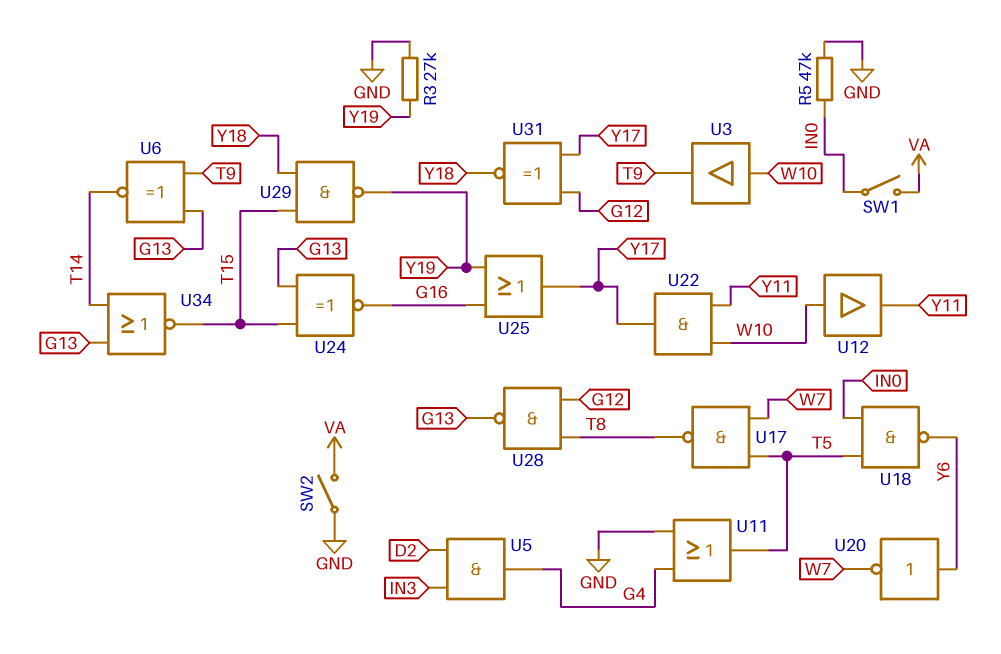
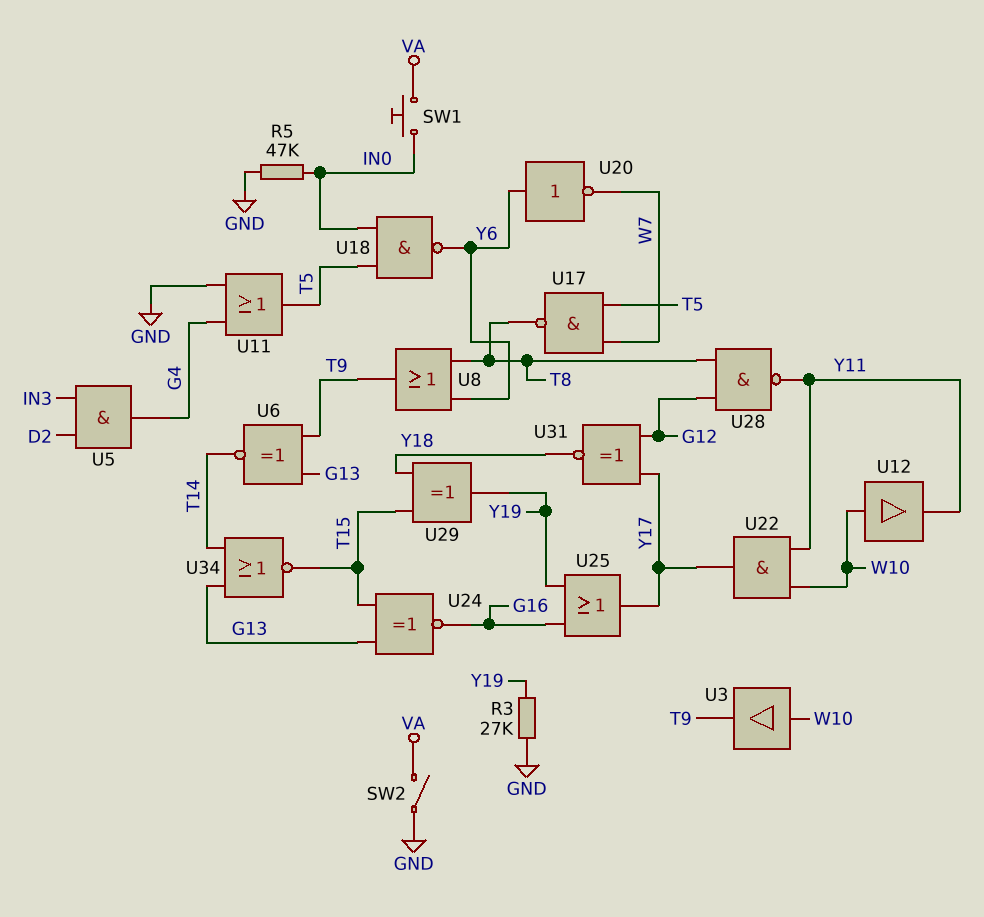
SW1: switch (IN0, VA) -> button (IN0, VA)
U8: none -> OR (in T8, in Y6, out T9)
U28: NAND (in G12, in T8, out G13) -> NAND (in G12, in T8, out Y11)
U29: NAND (in T15, in Y18, out Y19) -> XOR (in T15, in Y18, out Y19)

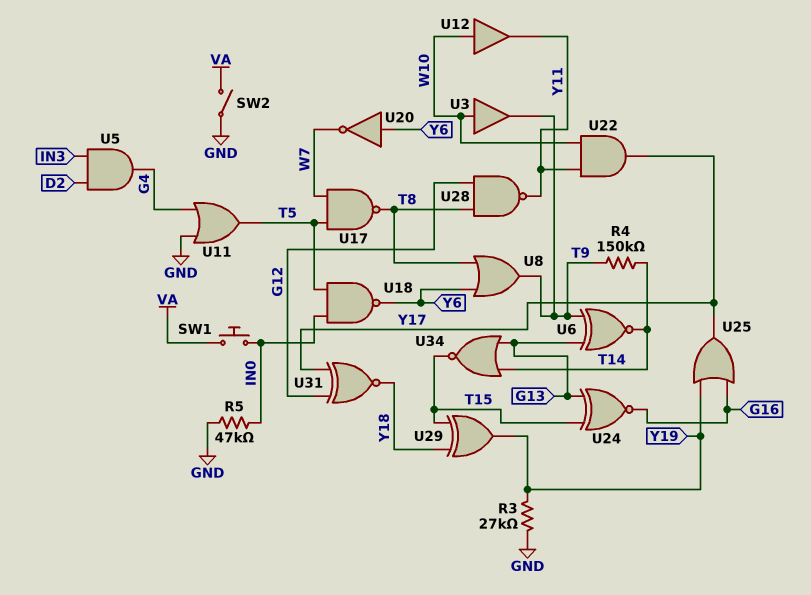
R4: none -> 150k (T9, T14)

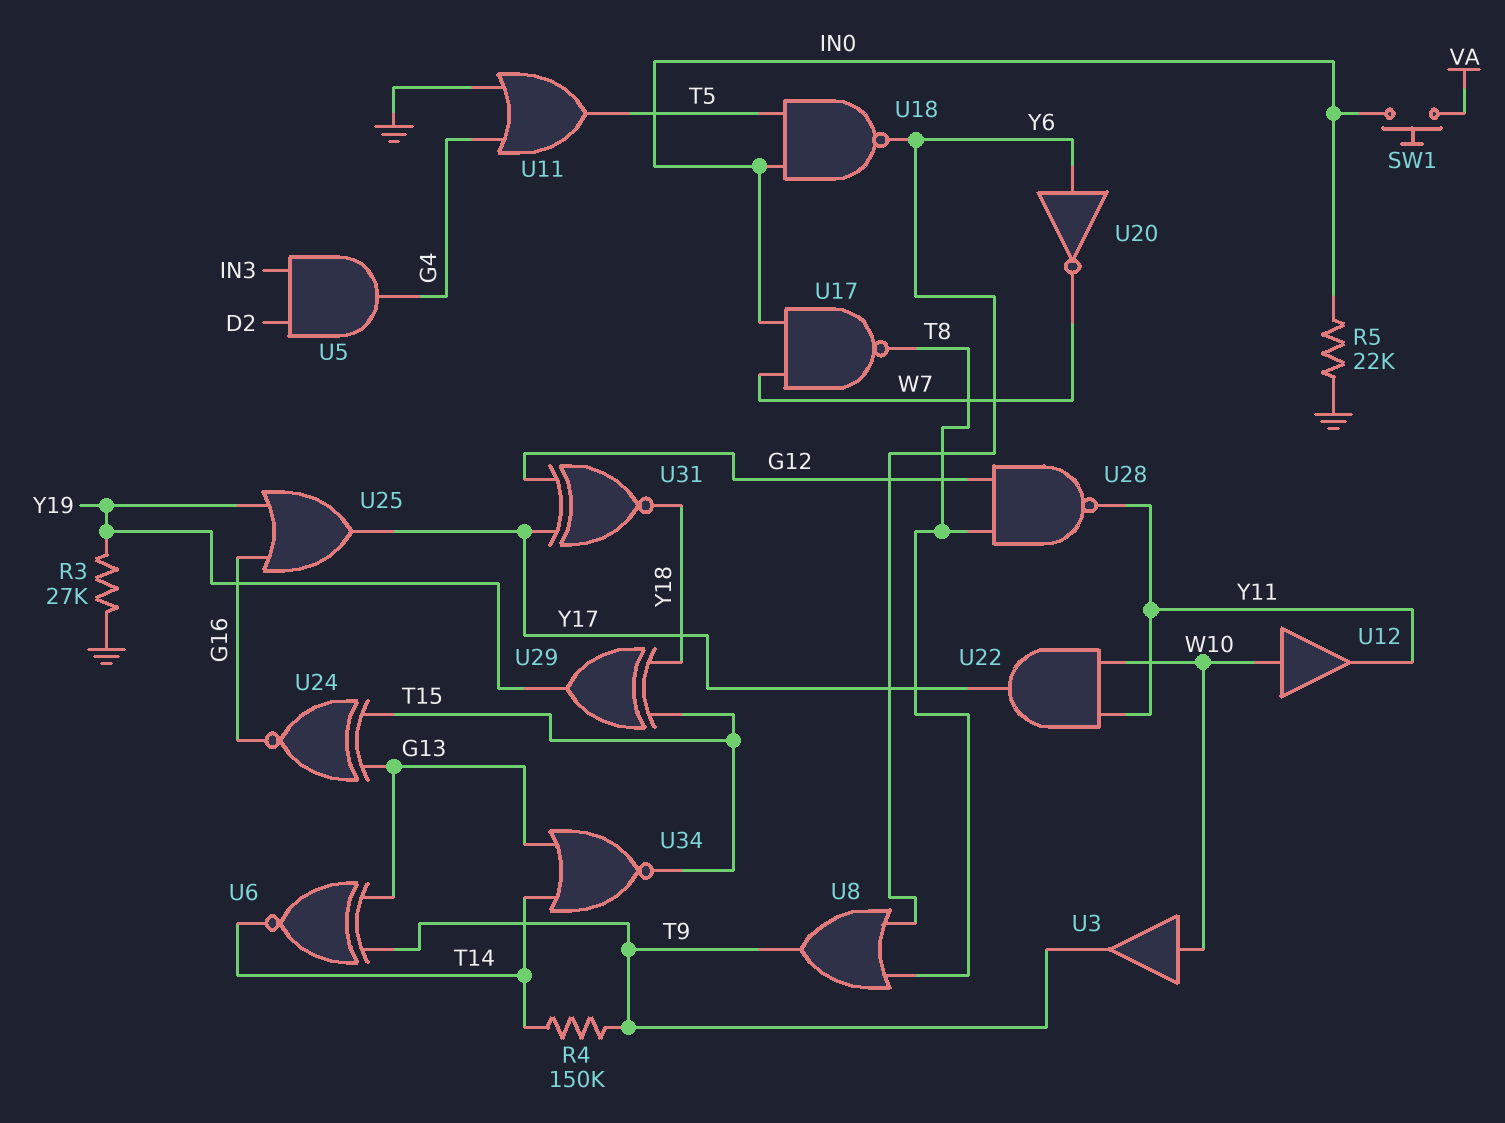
R5: 47k (GND, IN0) -> 22k (GND, IN0)
SW2: switch (GND, VA) -> none
U17: NAND (in T5, in W7, out T8) -> NAND (in IN0, in W7, out T8)

